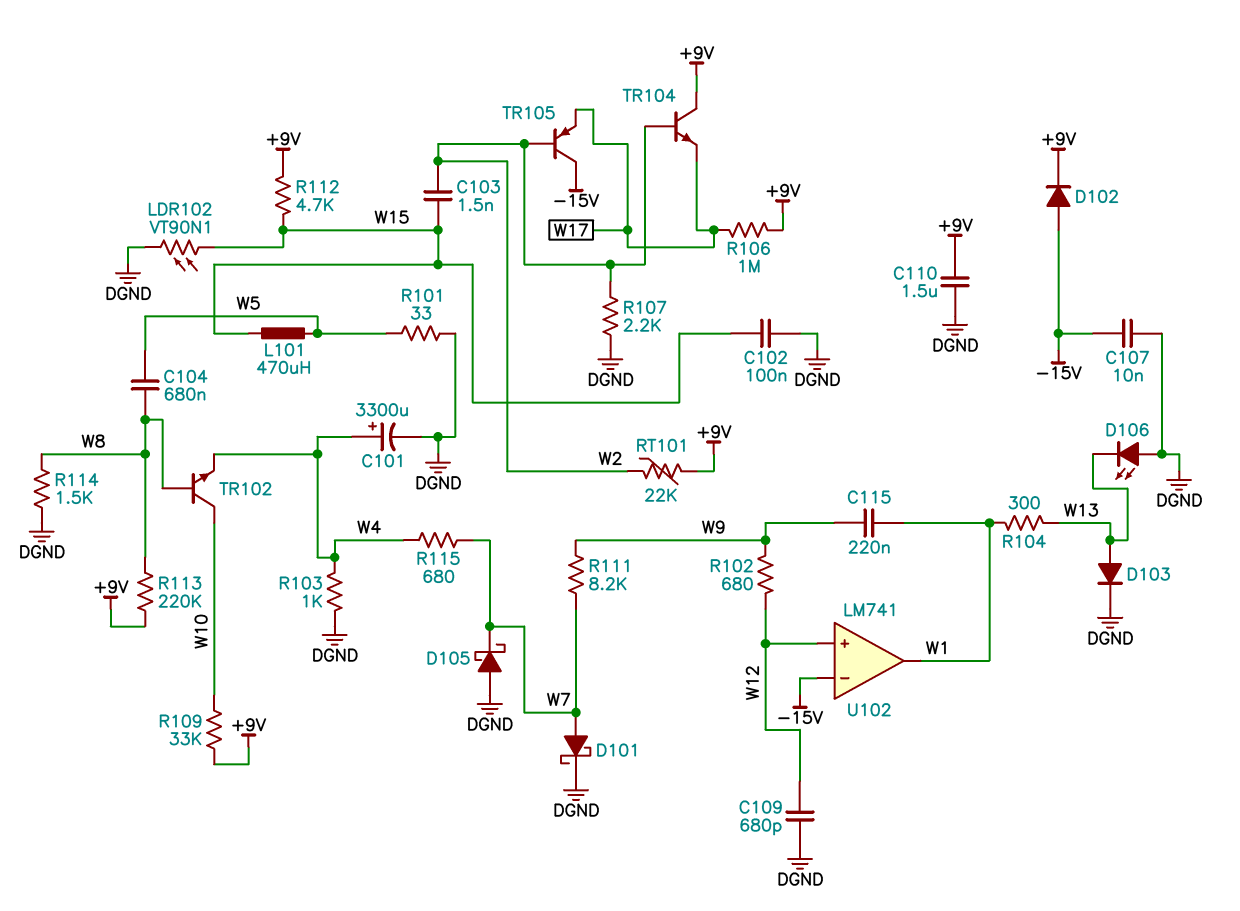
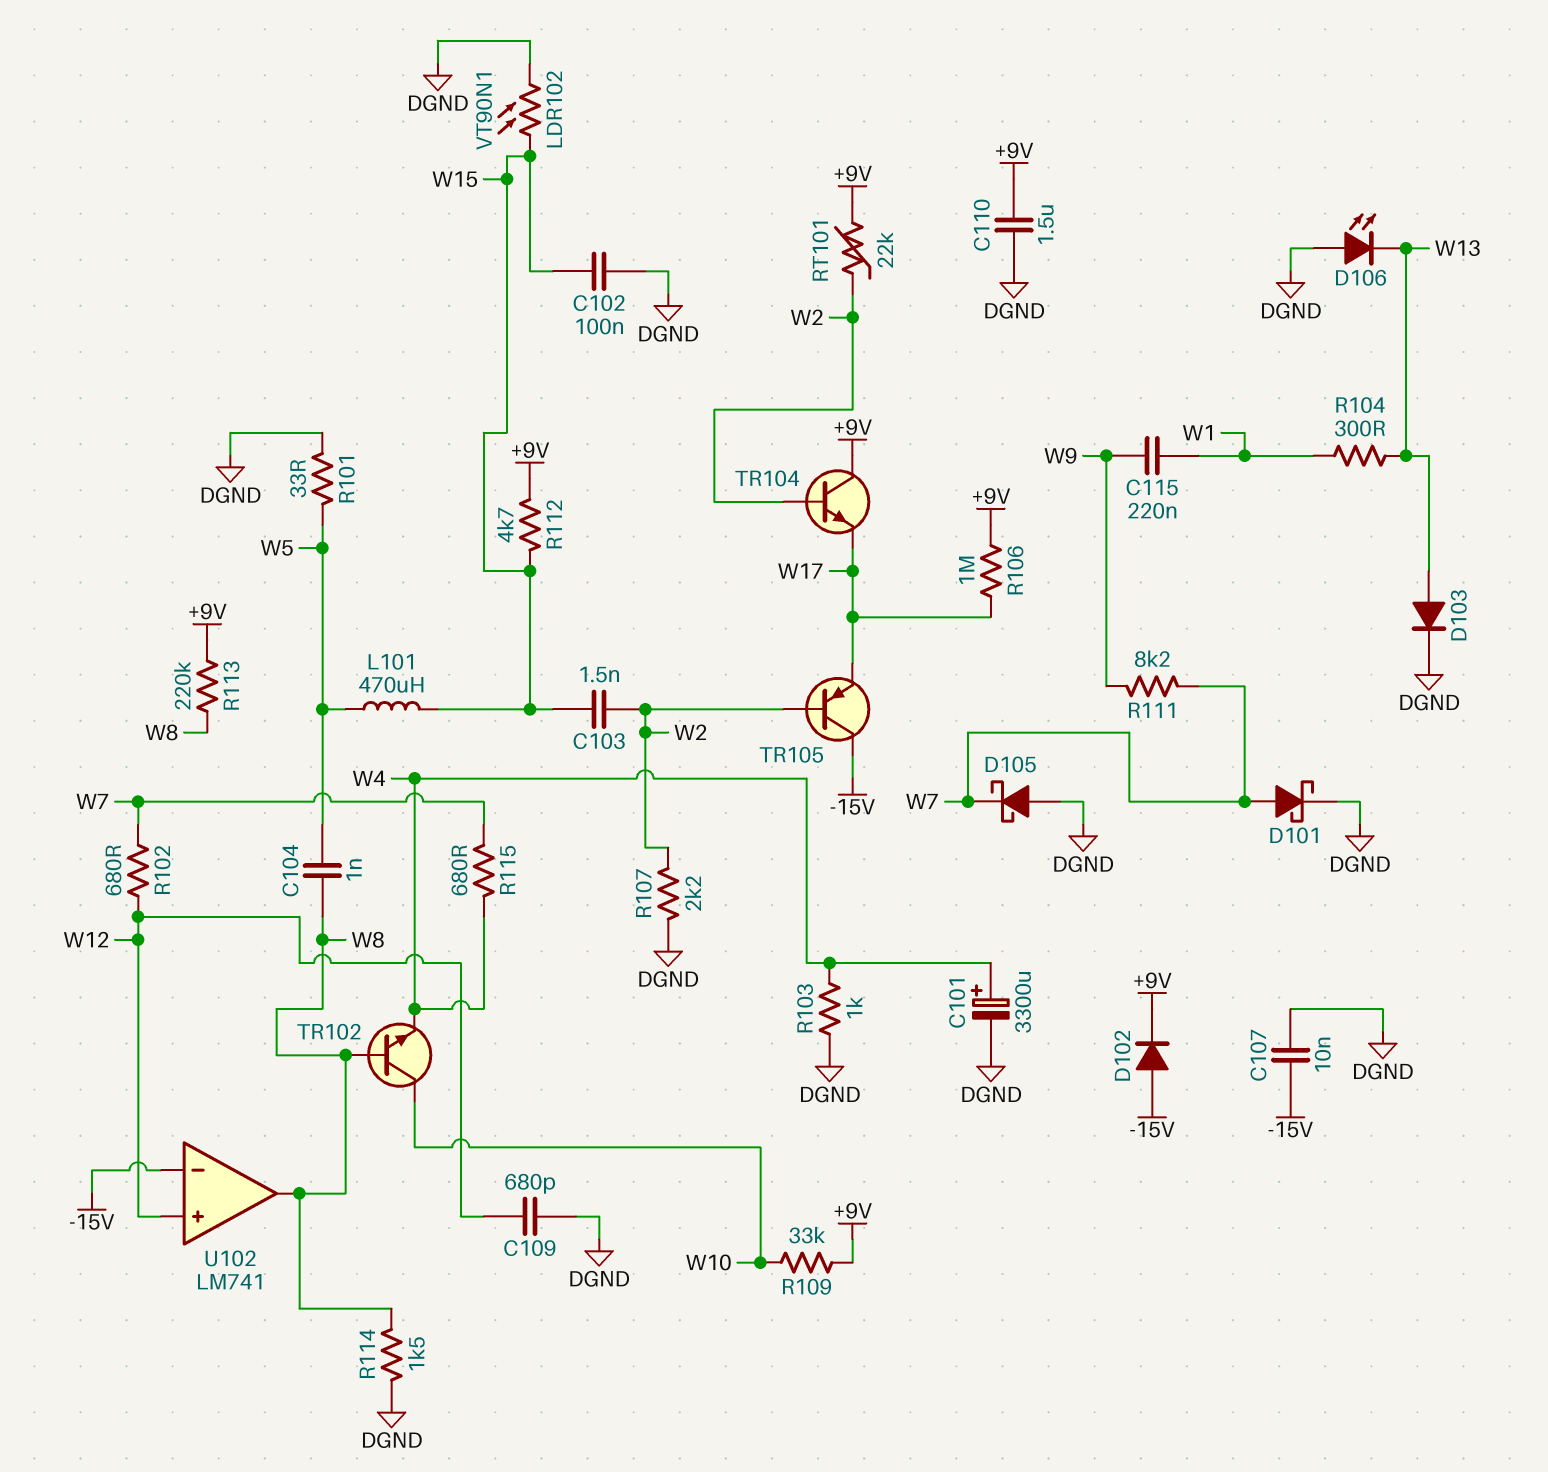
C104: 680nF (W5, W8) -> 1nF (W5, W8)
R102: 680 (W9, W12) -> 680 (W7, W12)
U102 pin out: W1 -> W8

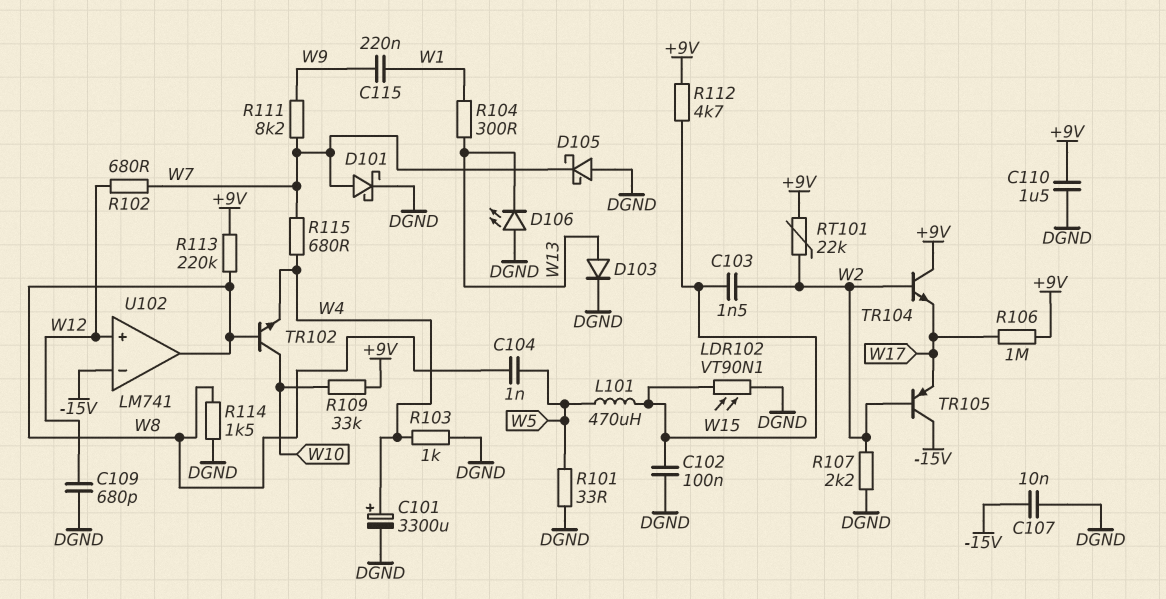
D102: diode (A -15V, K +9V) -> none

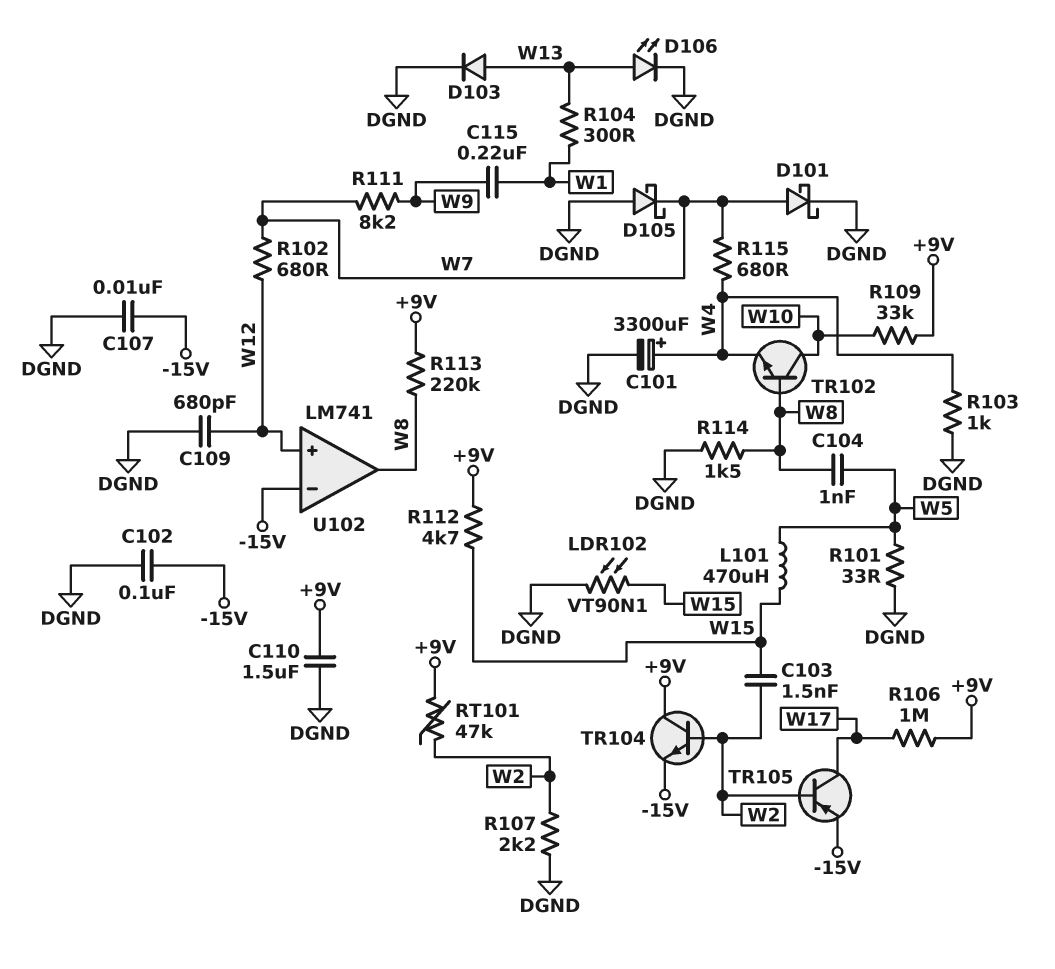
C102: 100nF (DGND, W15) -> 100nF (-15V, DGND)
D106: LED (A DGND, K W13) -> LED (A W13, K DGND)
RT101: 22k (+9V, W2) -> 47k (+9V, W2)
TR104: NPN (B W2, C +9V, E W17) -> NPN (B W2, C +9V, E -15V)
TR105: PNP (B W2, C -15V, E W17) -> PNP (B W2, C W17, E -15V)

